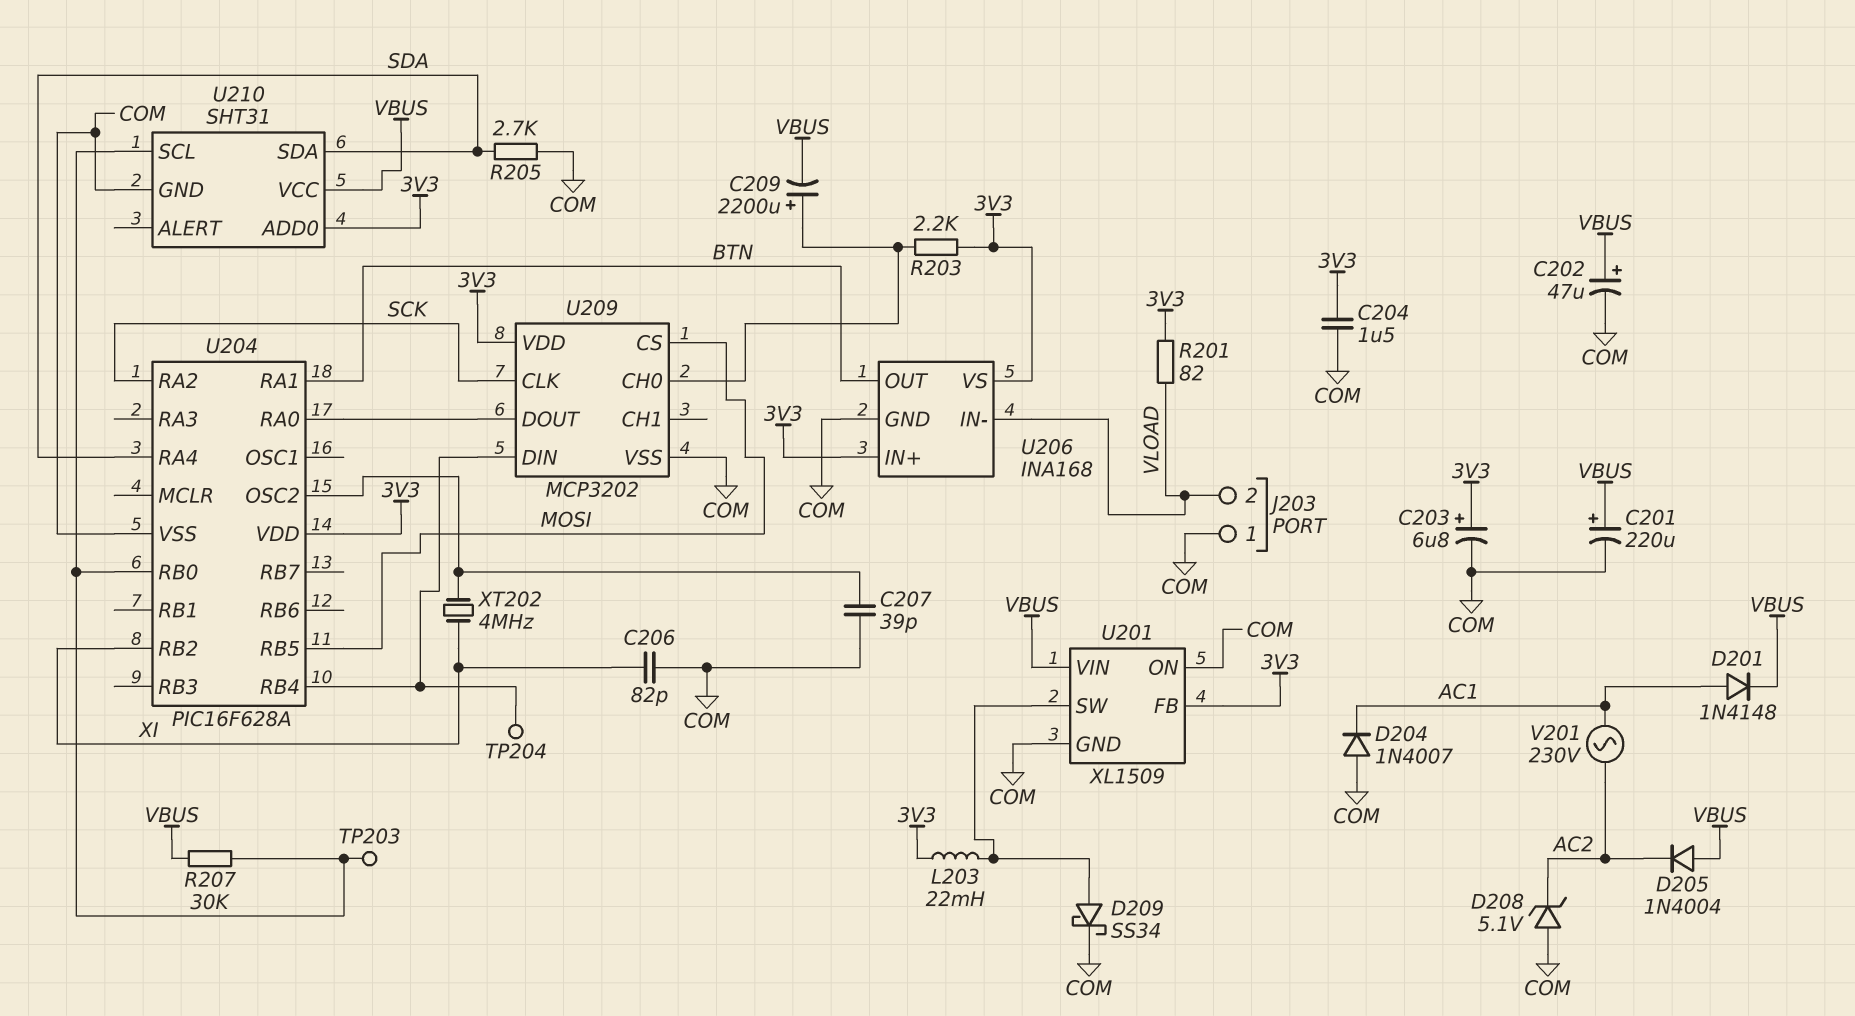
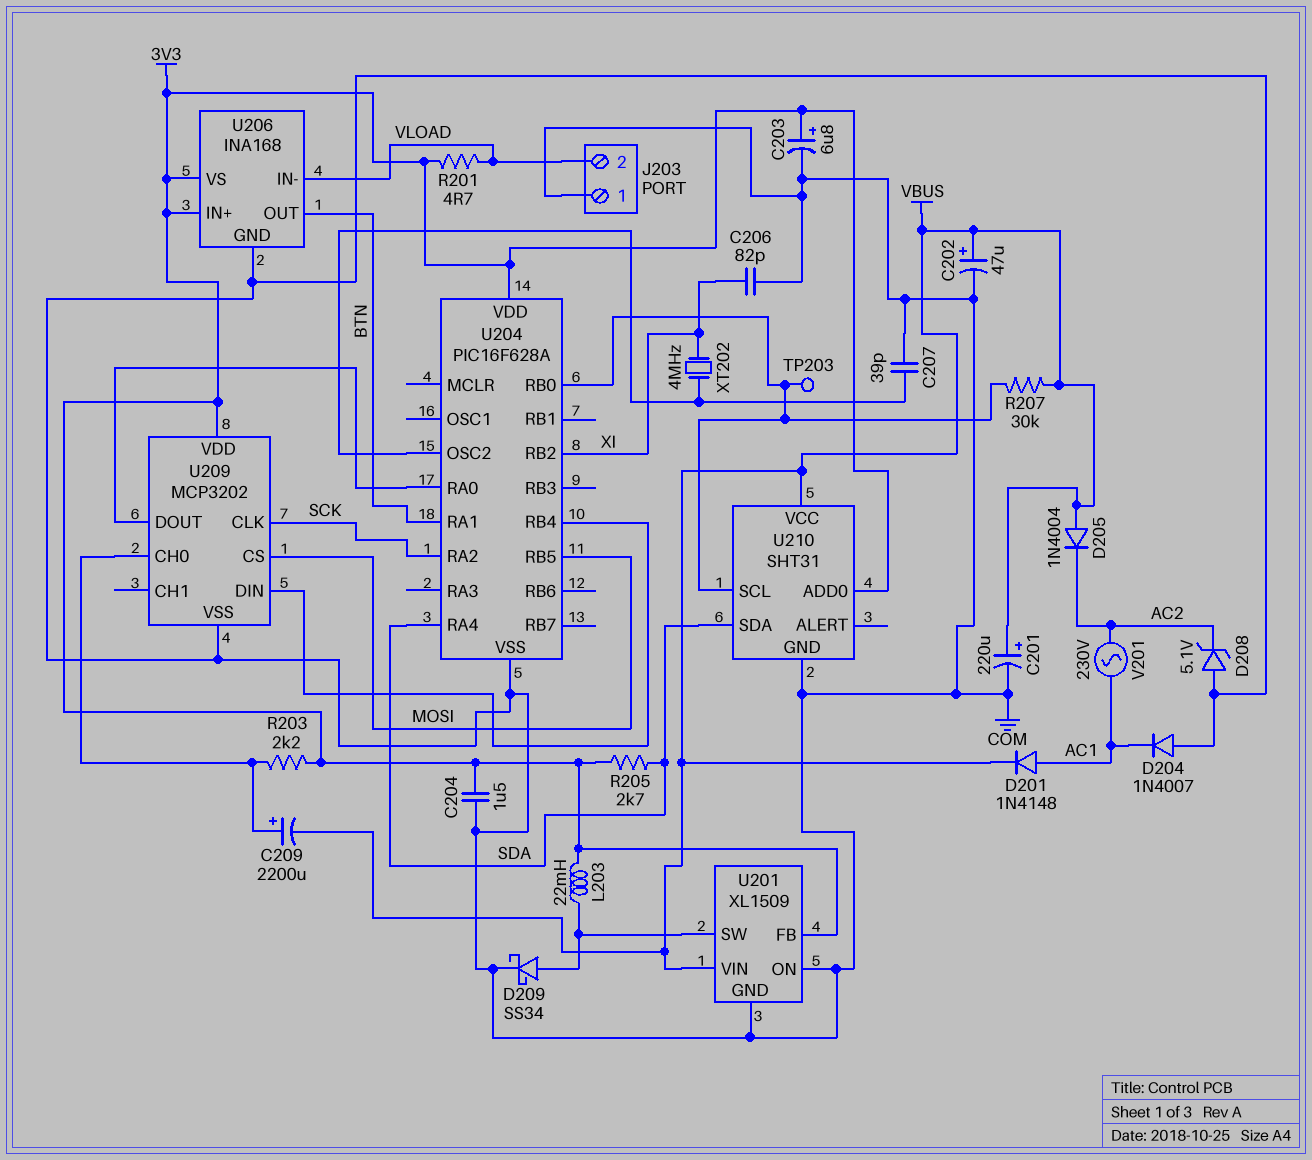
R201: 82 (3V3, VLOAD) -> 4.7 (3V3, VLOAD)
R205: 2.7k (COM, SDA) -> 2.7k (3V3, SDA)
TP204: test point (U204/RB4) -> none

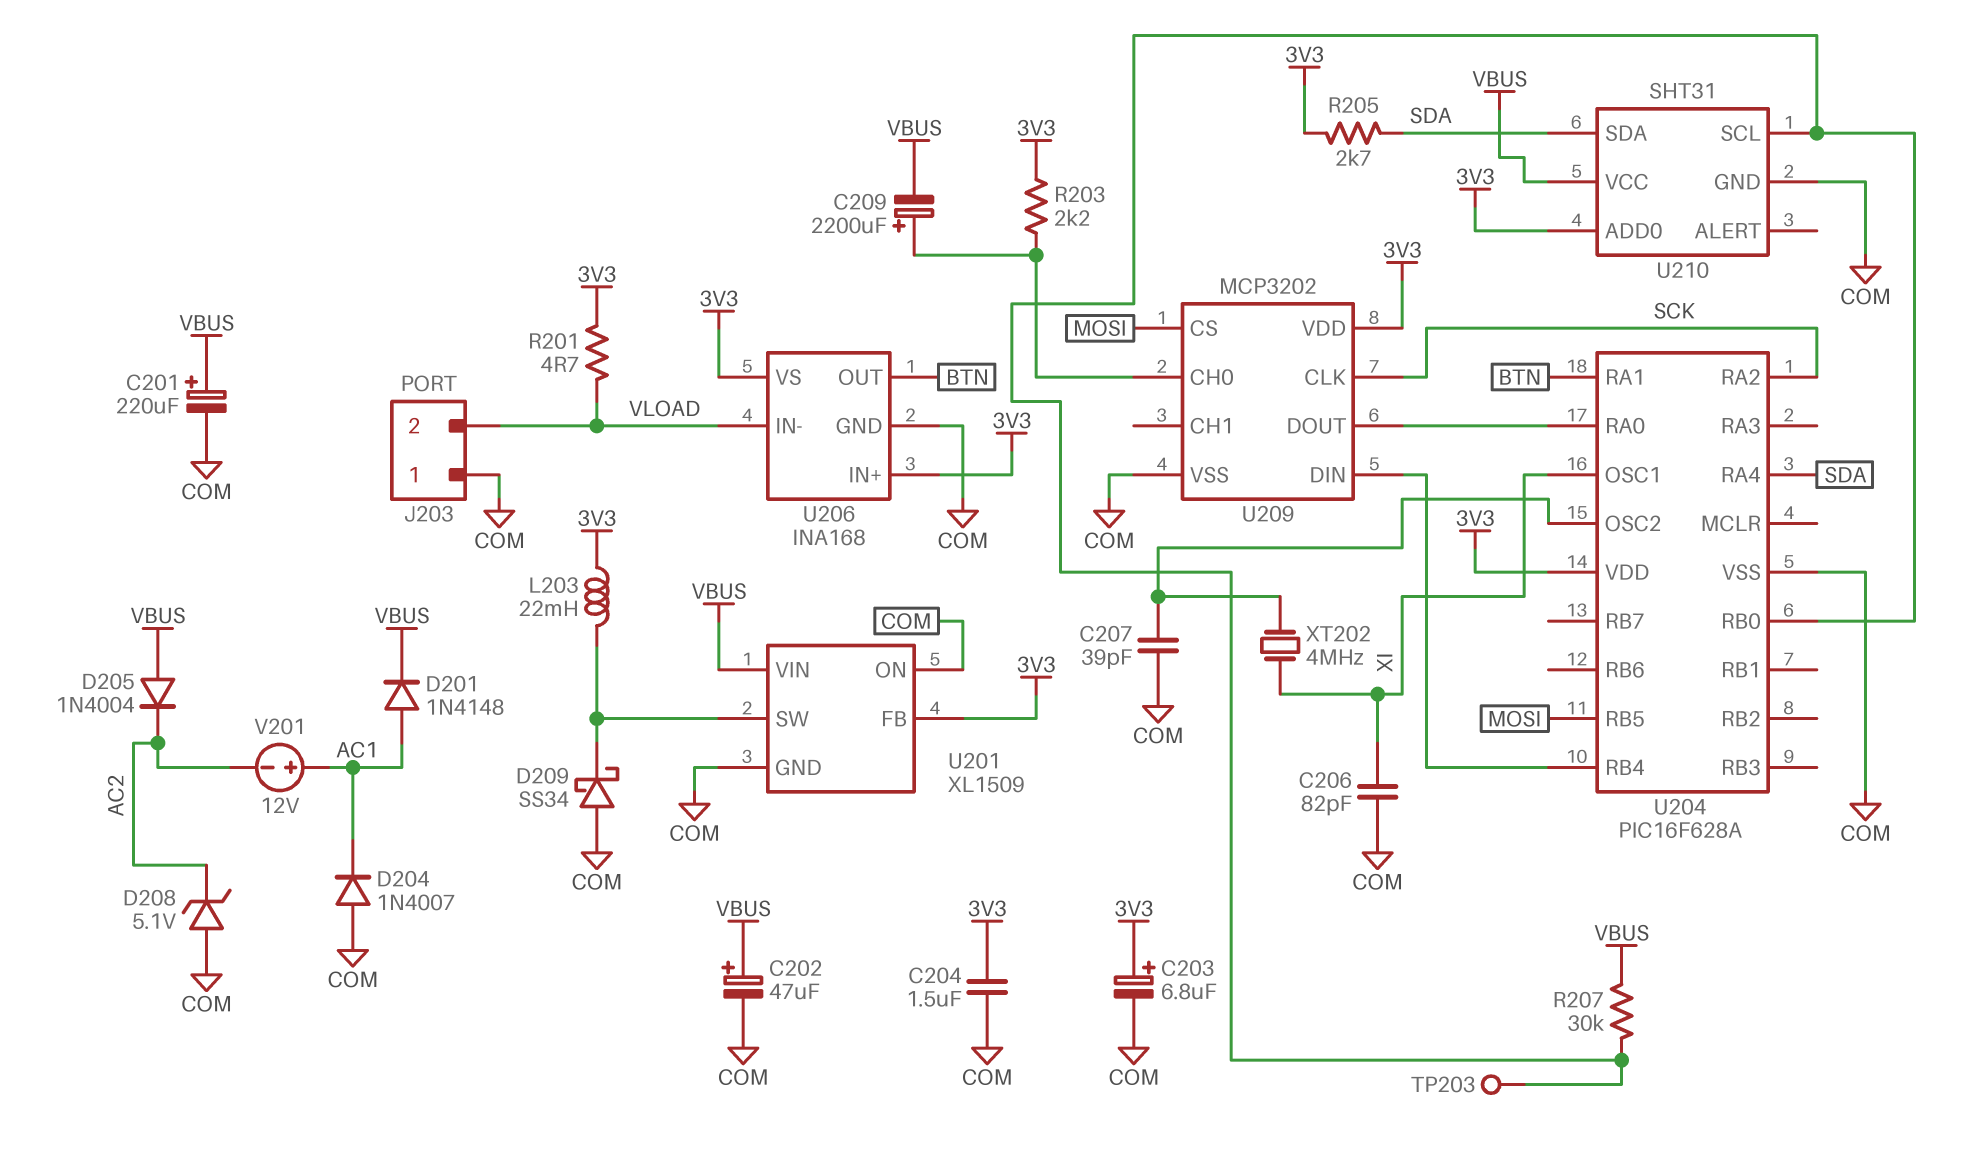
D209: schottky SS34 (A U201/SW, K COM) -> schottky SS34 (A COM, K U201/SW)
U204 pin OSC1: none -> XI
U204 pin RB2: XI -> none
V201: AC 230V (AC1, AC2) -> 12V (plus AC1, minus AC2)

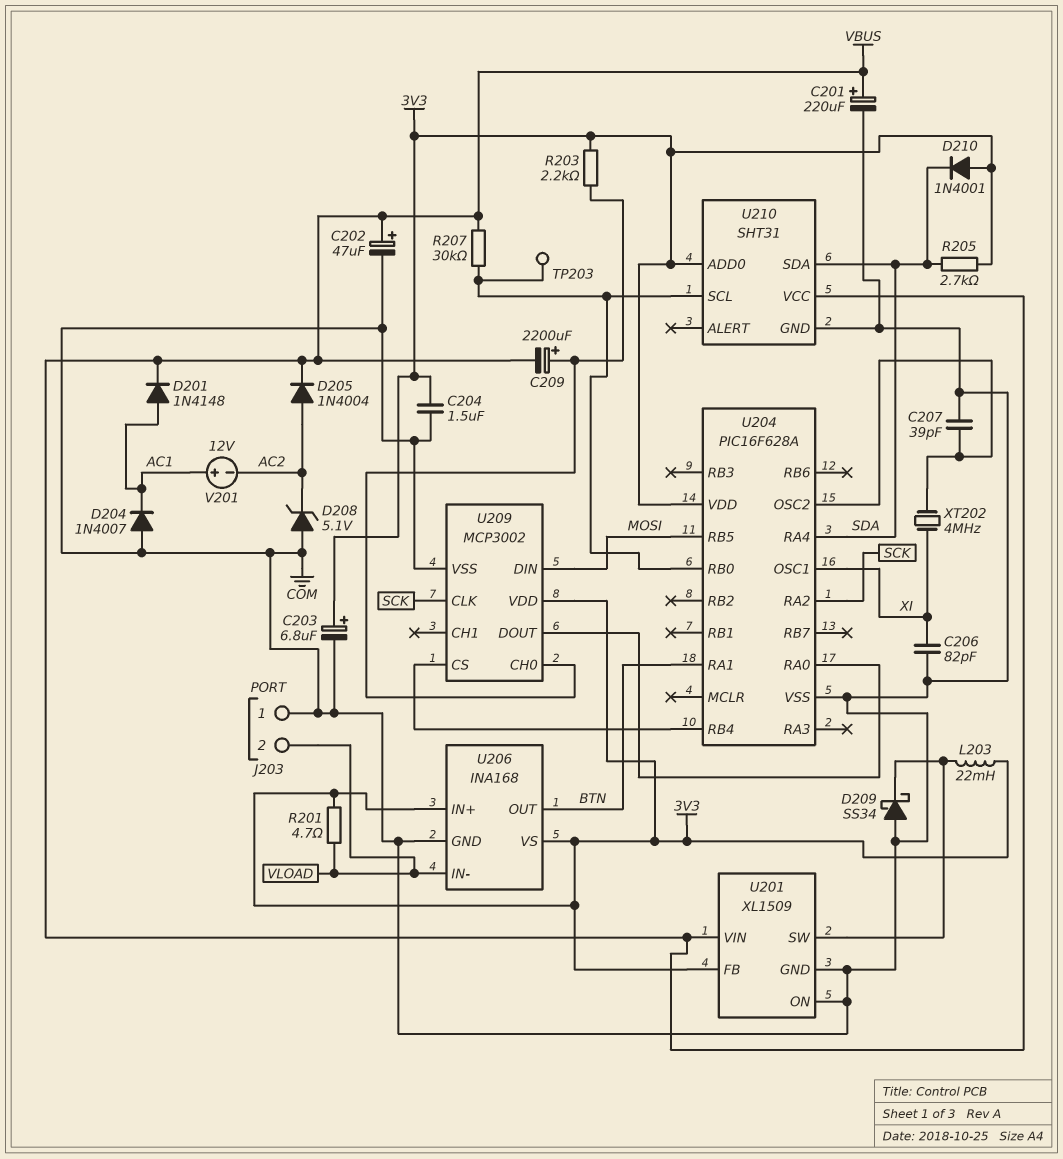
D205: diode 1N4004 (A VBUS, K AC2) -> diode 1N4004 (A AC2, K VBUS)
D210: none -> diode 1N4001 (A 3V3, K SDA)
U209: MCP3202 -> MCP3002
U209 pin CS: MOSI -> U204/RB4
U209 pin DIN: U204/RB4 -> MOSI

